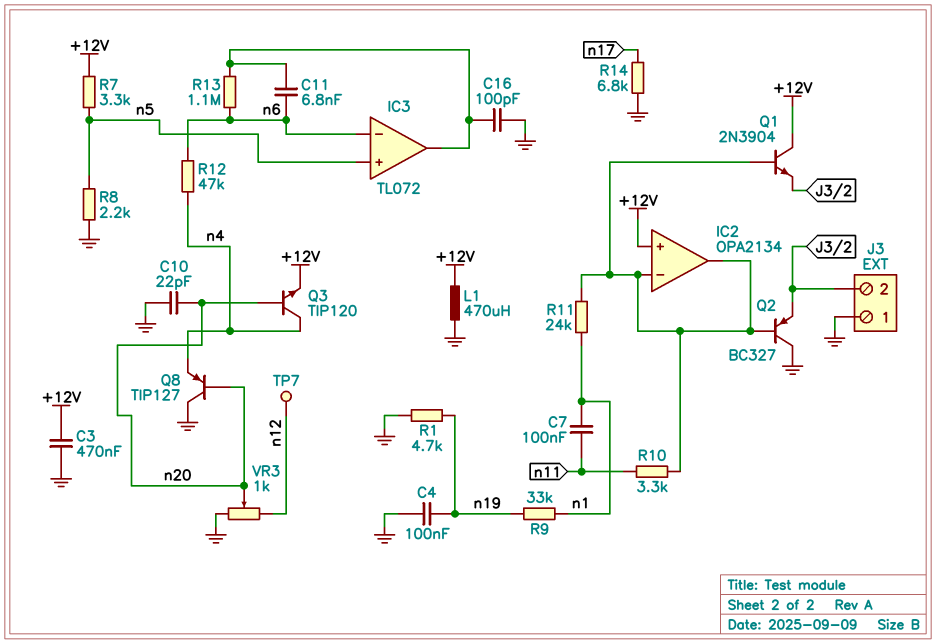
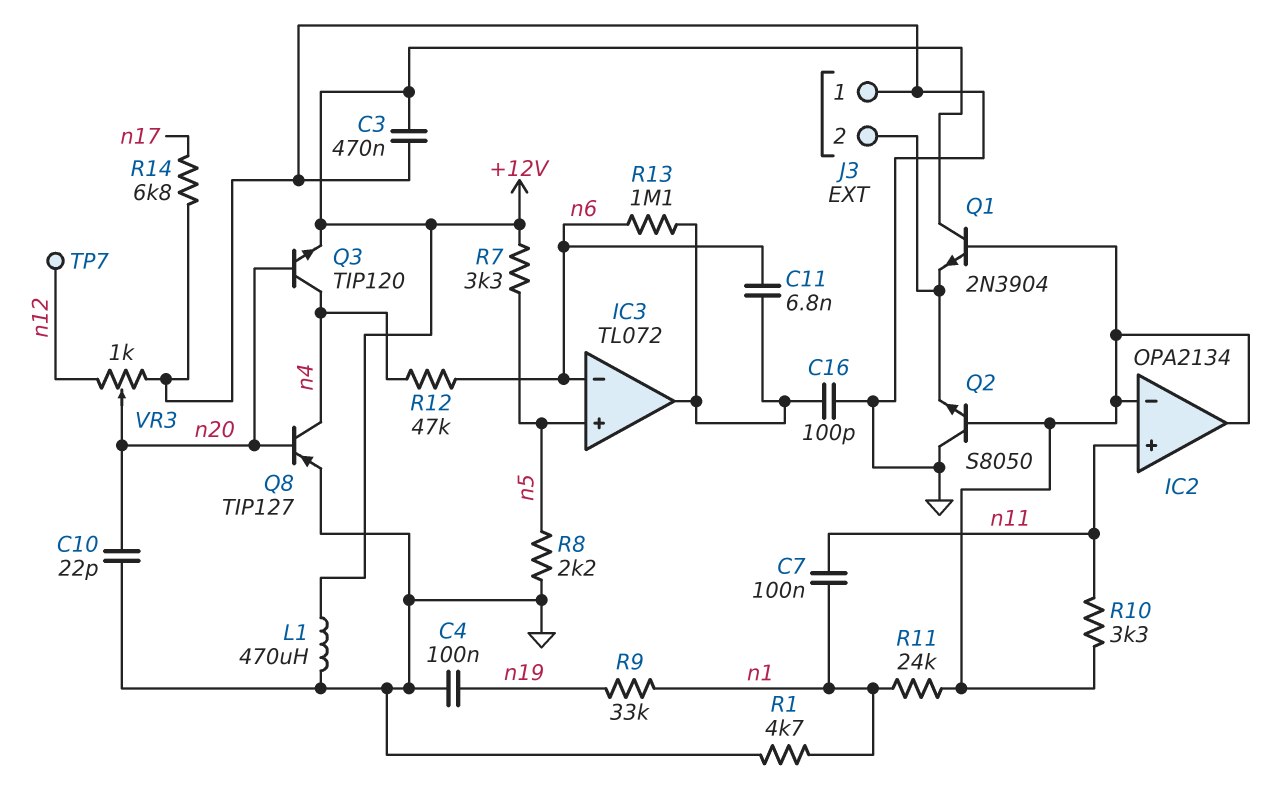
IC2 pin in+: +12V -> n11
Q2: PNP BC327 (B IC2/in-, C GND, E J3/2) -> NPN S8050 (B IC2/in-, C GND, E J3/2)
Q8: PNP TIP127 (B n20, C GND, E n4) -> PNP TIP127 (B n20, C n4, E GND)
R1: 4.7k (GND, n19) -> 4.7k (GND, n1)

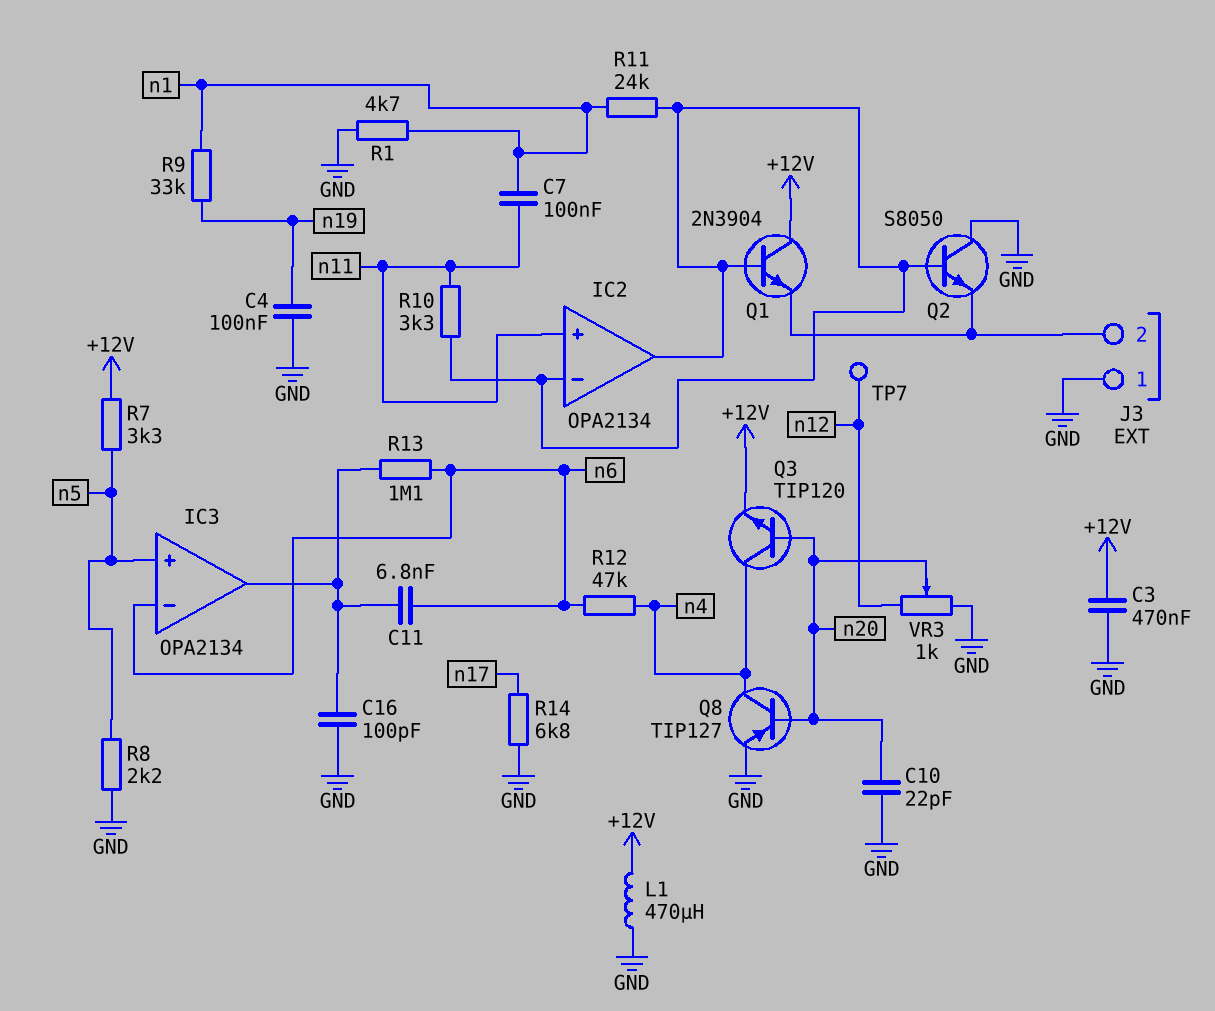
IC3: TL072 -> OPA2134

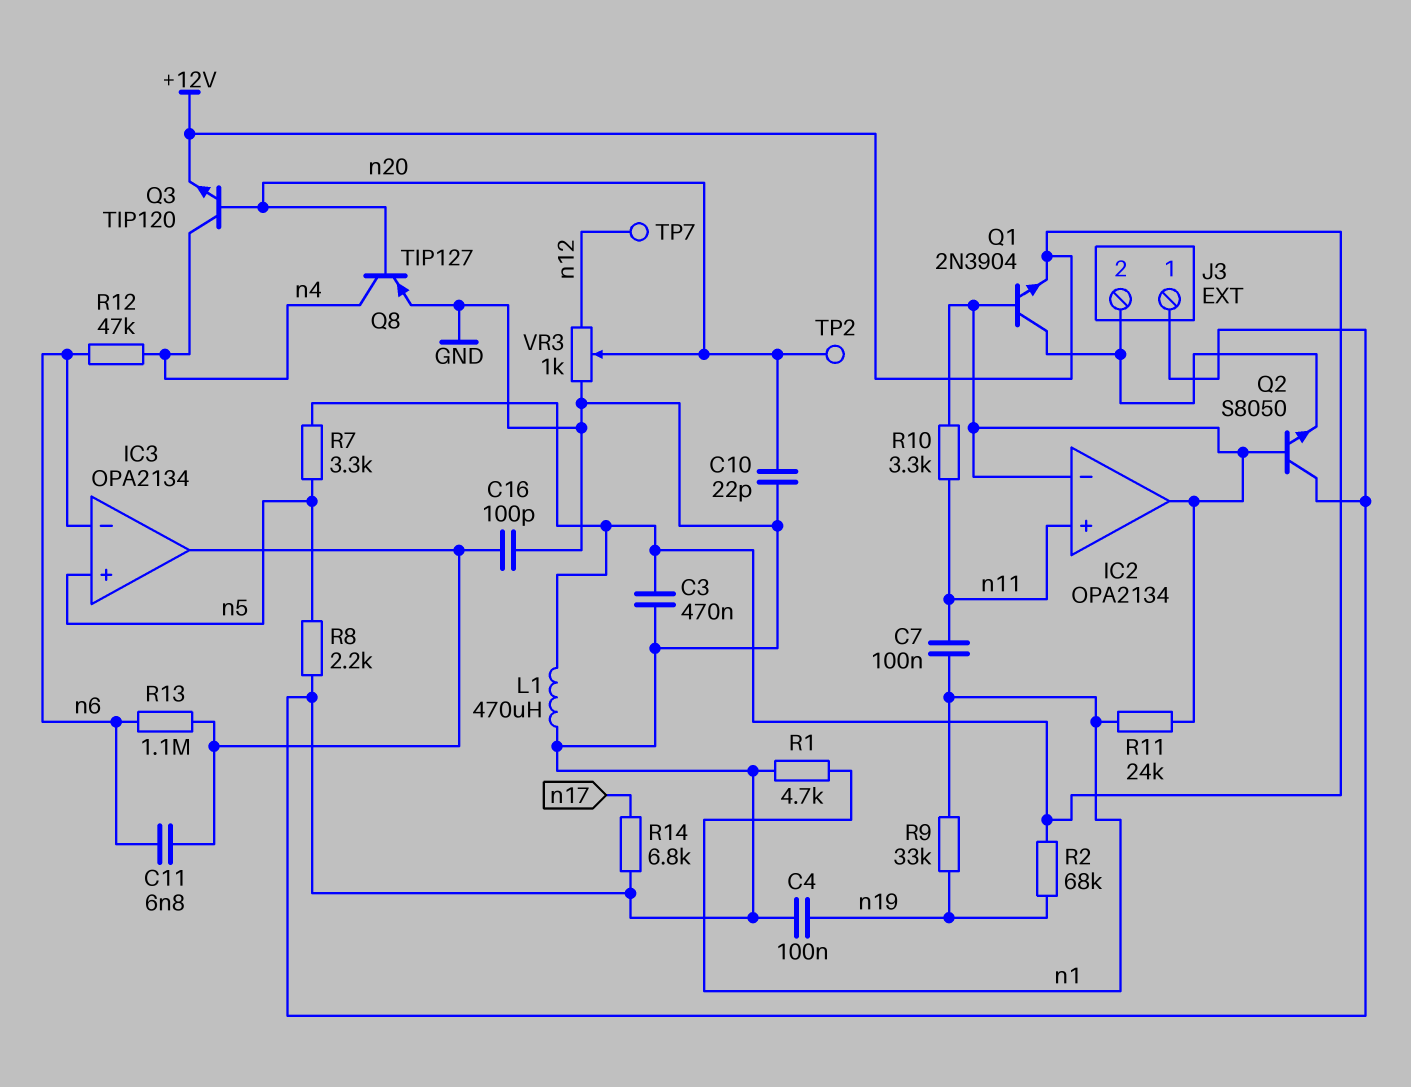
Q1: NPN 2N3904 (B IC2/in-, C +12V, E J3/2) -> NPN 2N3904 (B IC2/in-, C J3/2, E +12V)
R2: none -> 68k (+12V, n19)
TP2: none -> test point (n20)

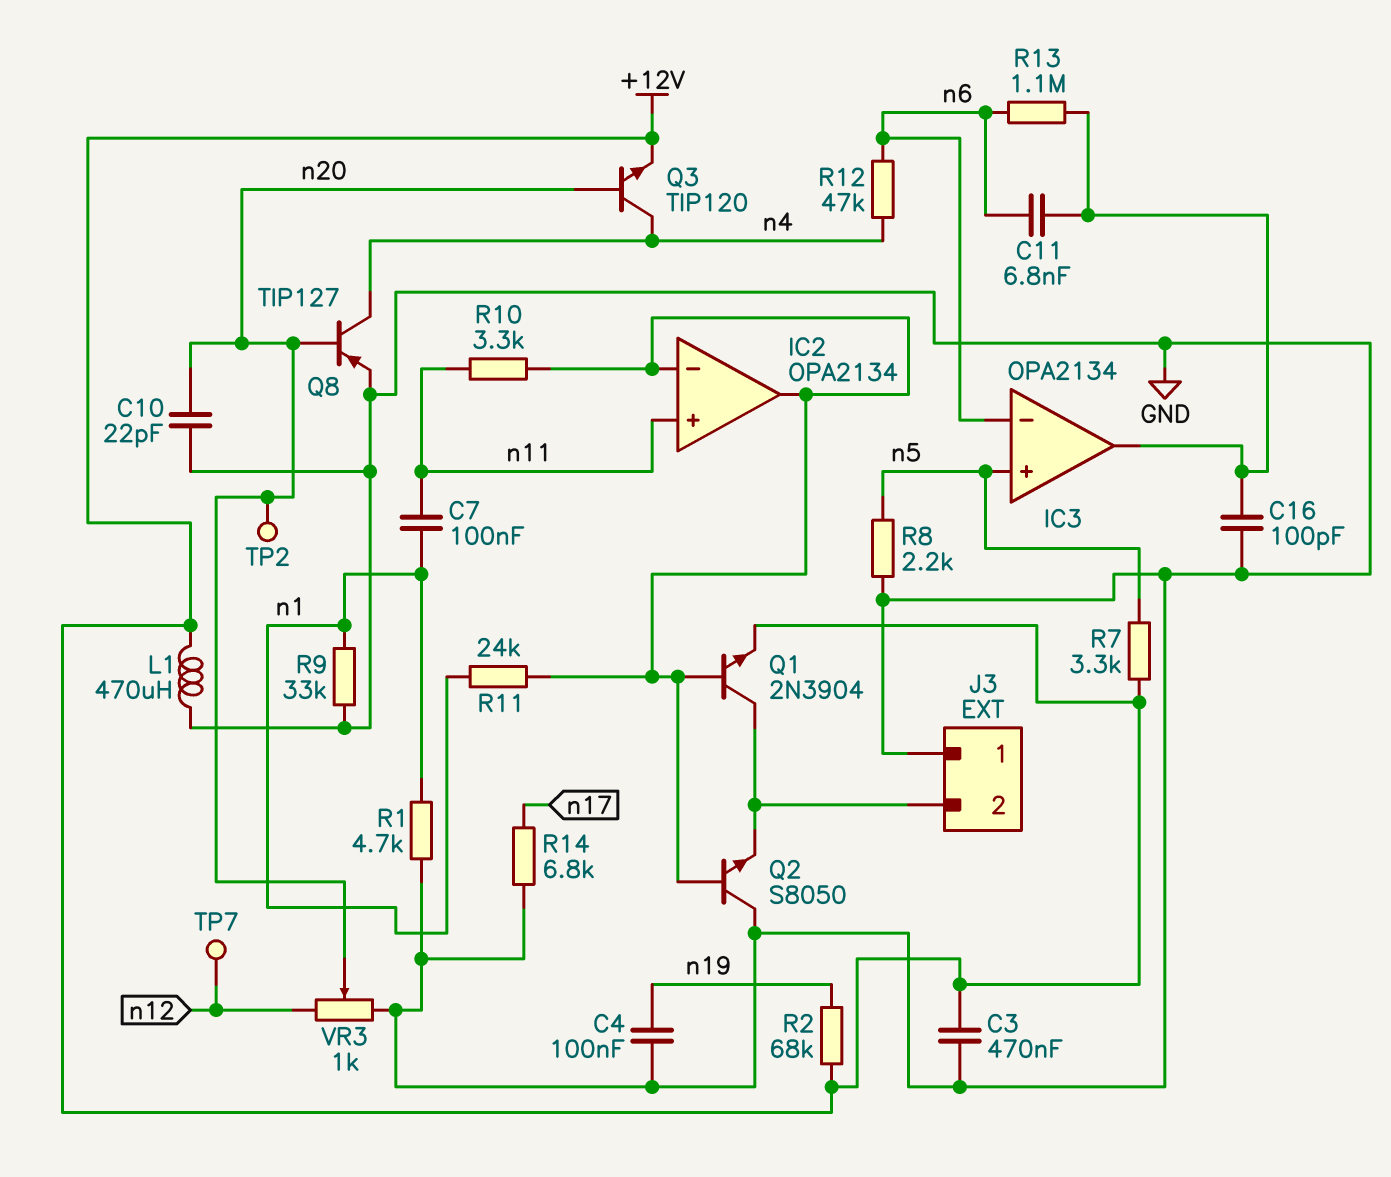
R9: 33k (n1, n19) -> 33k (GND, n1)

